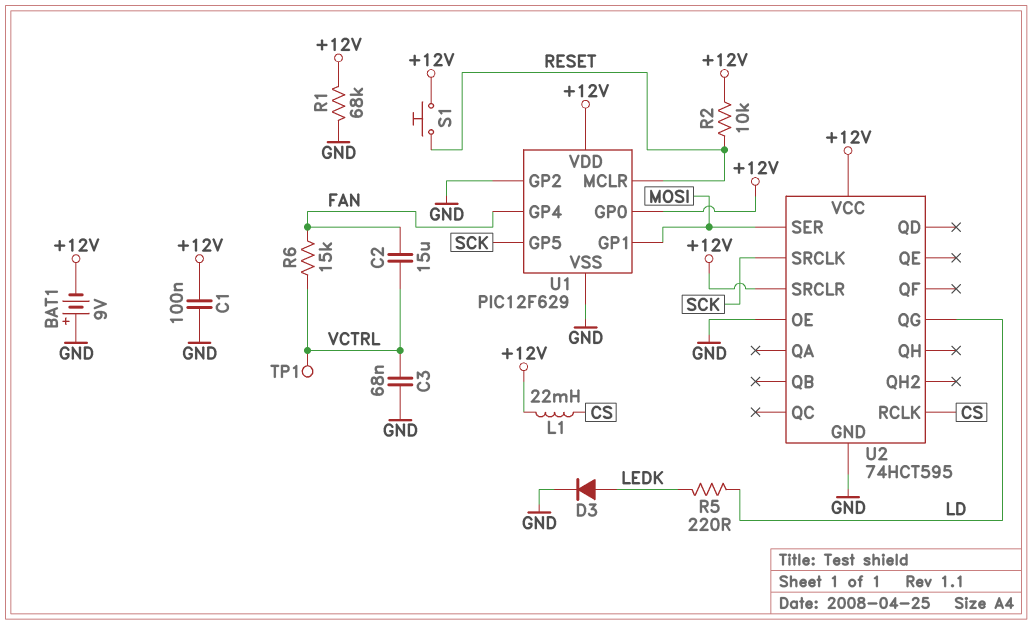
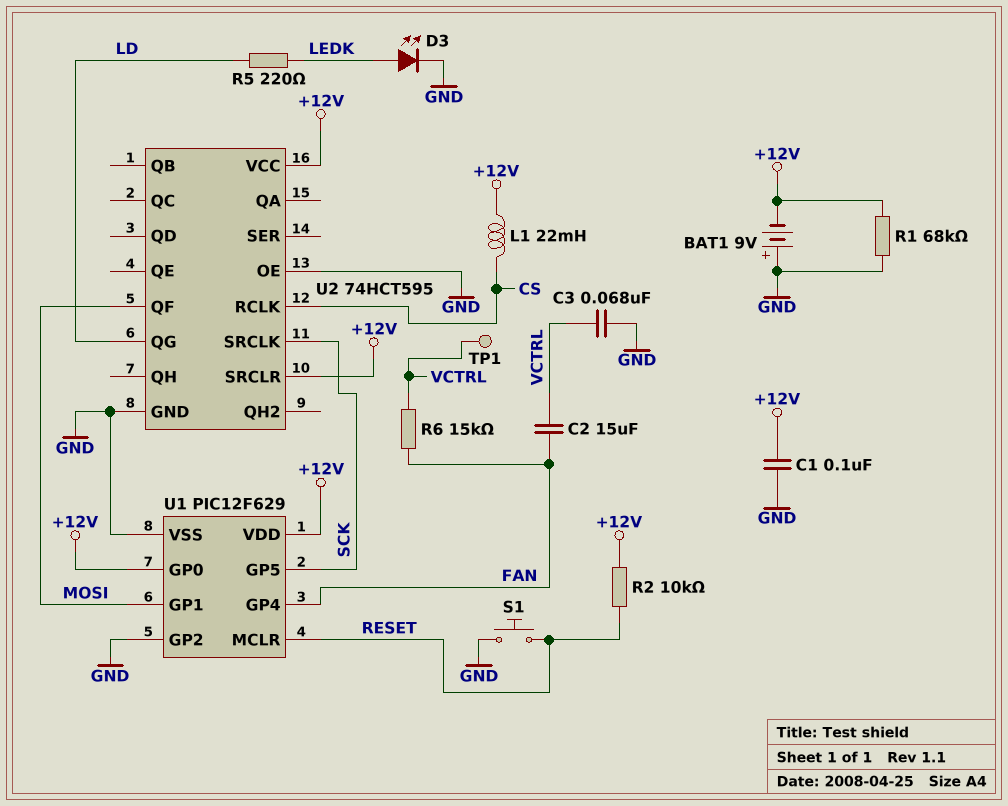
D3: diode (A LEDK, K GND) -> LED (A LEDK, K GND)
S1: button (+12V, RESET) -> button (GND, RESET)
U2 pin QF: none -> MOSI
U2 pin SER: MOSI -> none

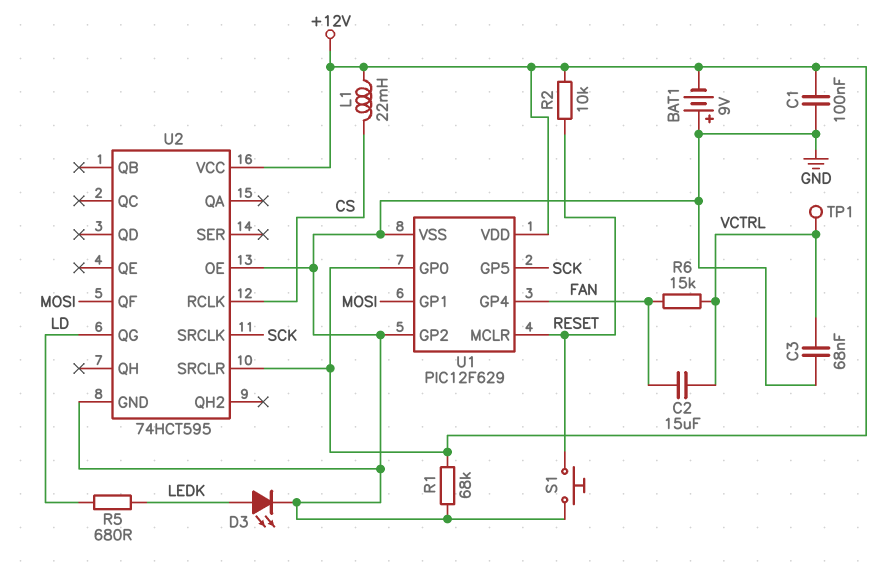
R5: 220 (LD, LEDK) -> 680 (LD, LEDK)

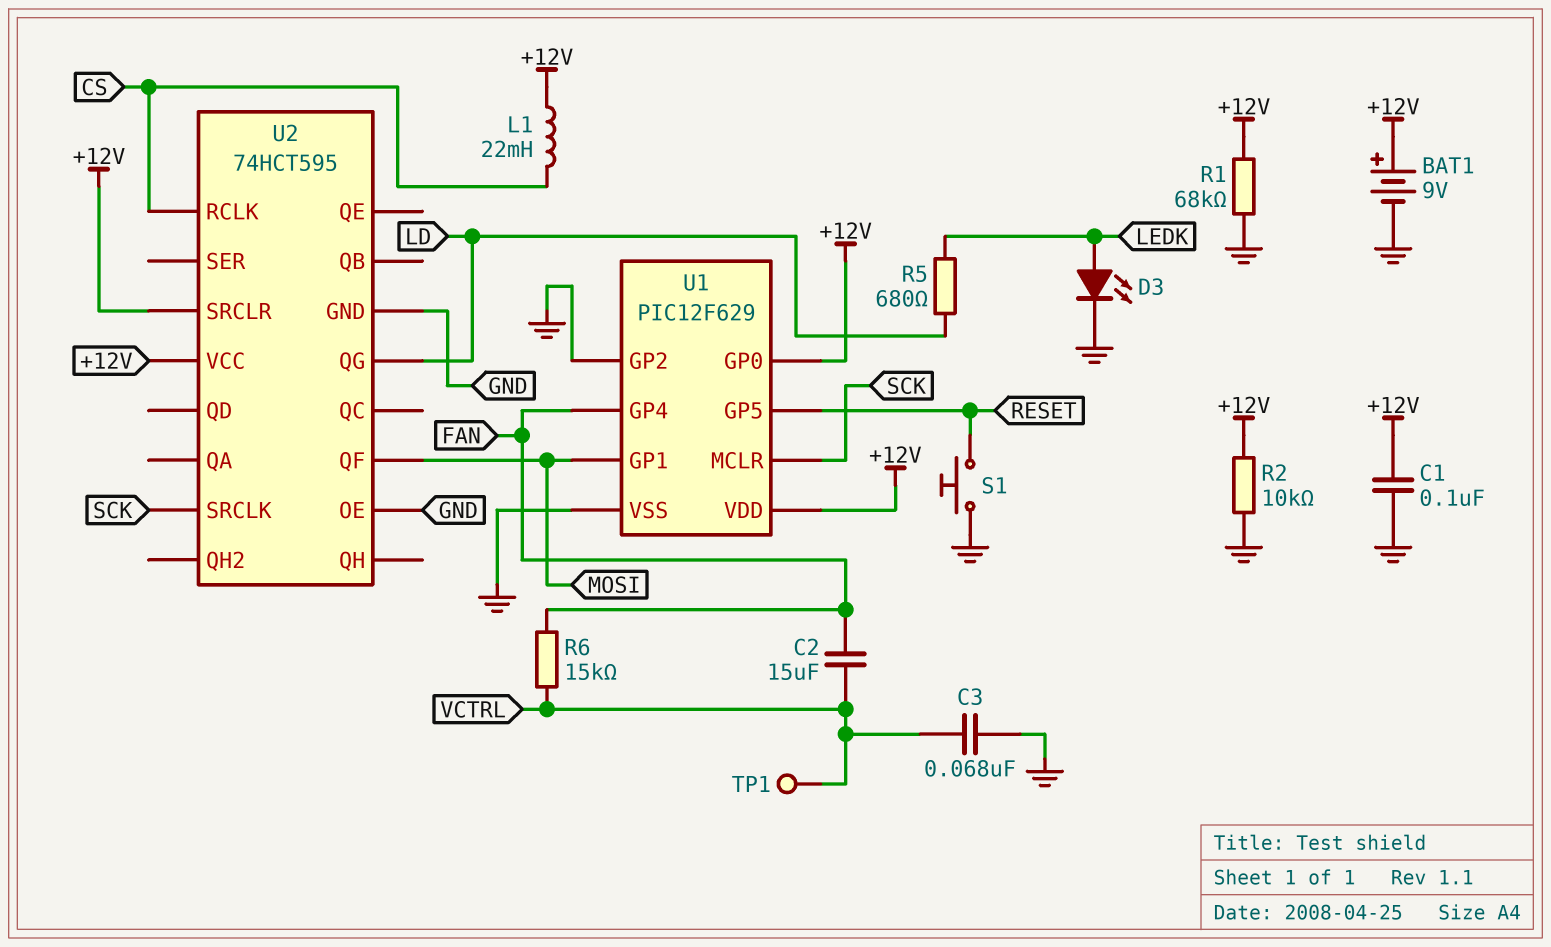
BAT1: 9V (plus GND, minus +12V) -> 9V (plus +12V, minus GND)
R2: 10k (+12V, RESET) -> 10k (+12V, GND)
U1 pin GP5: SCK -> RESET
U1 pin MCLR: RESET -> SCK

